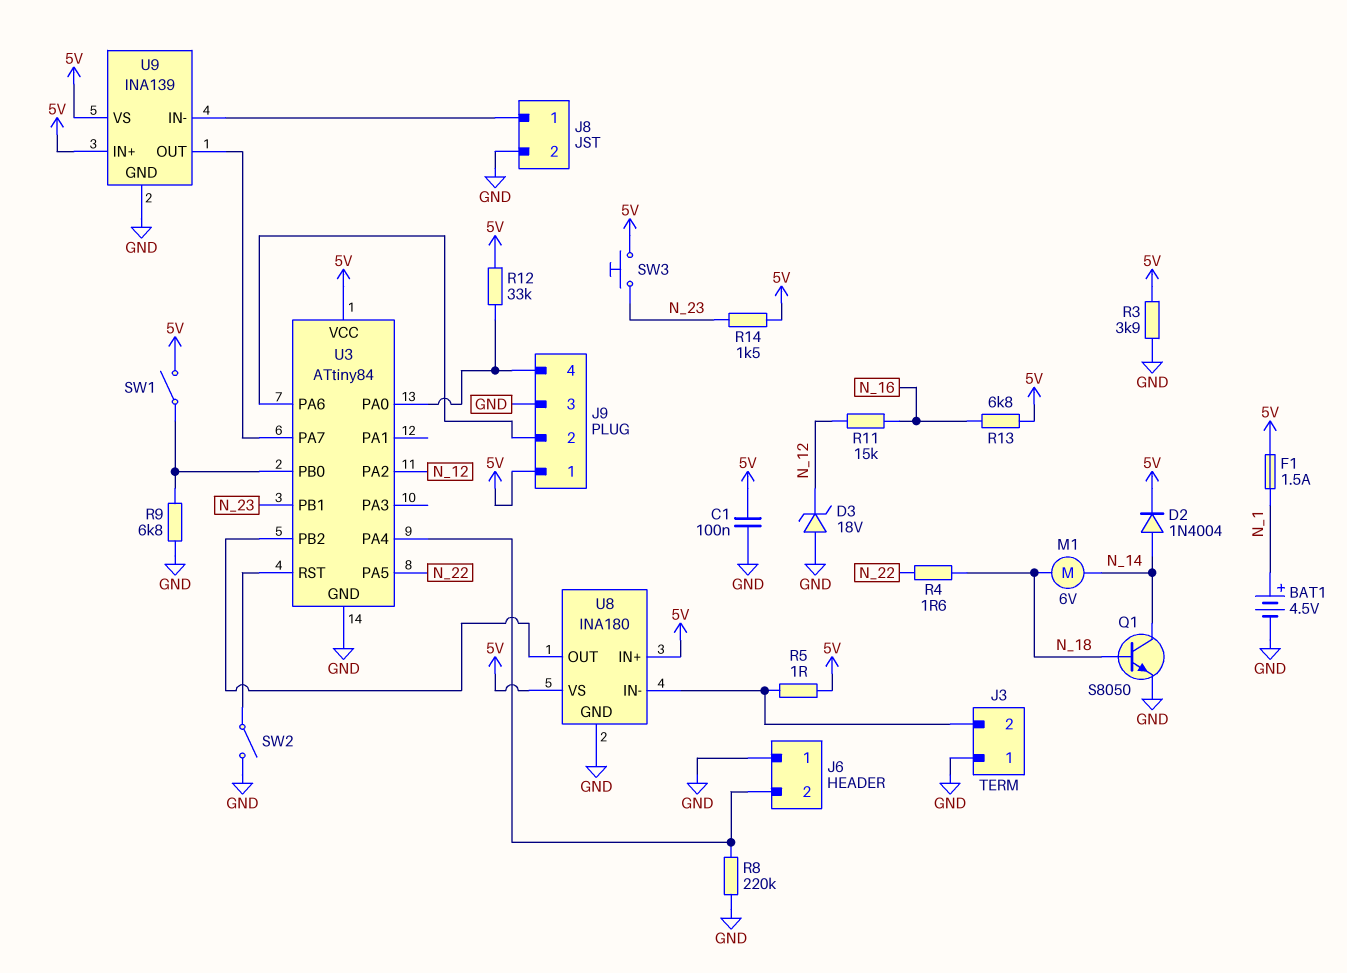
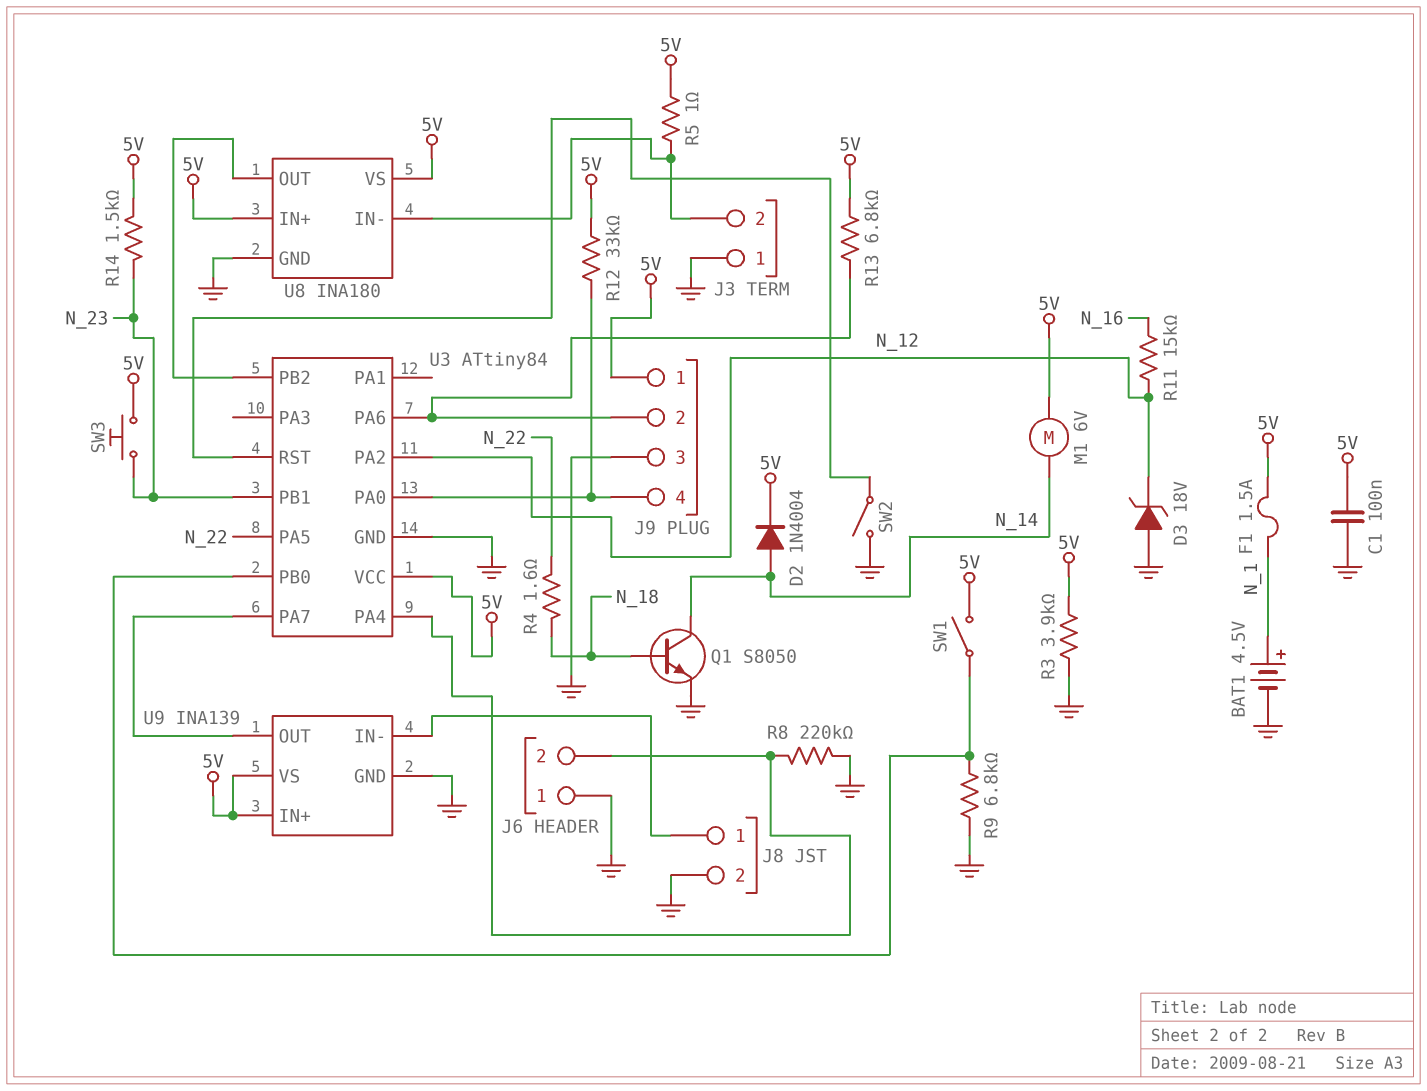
M1: motor 6V (N_14, N_18) -> motor 6V (5V, N_14)
R13: 6.8k (5V, N_16) -> 6.8k (5V, J9/2)

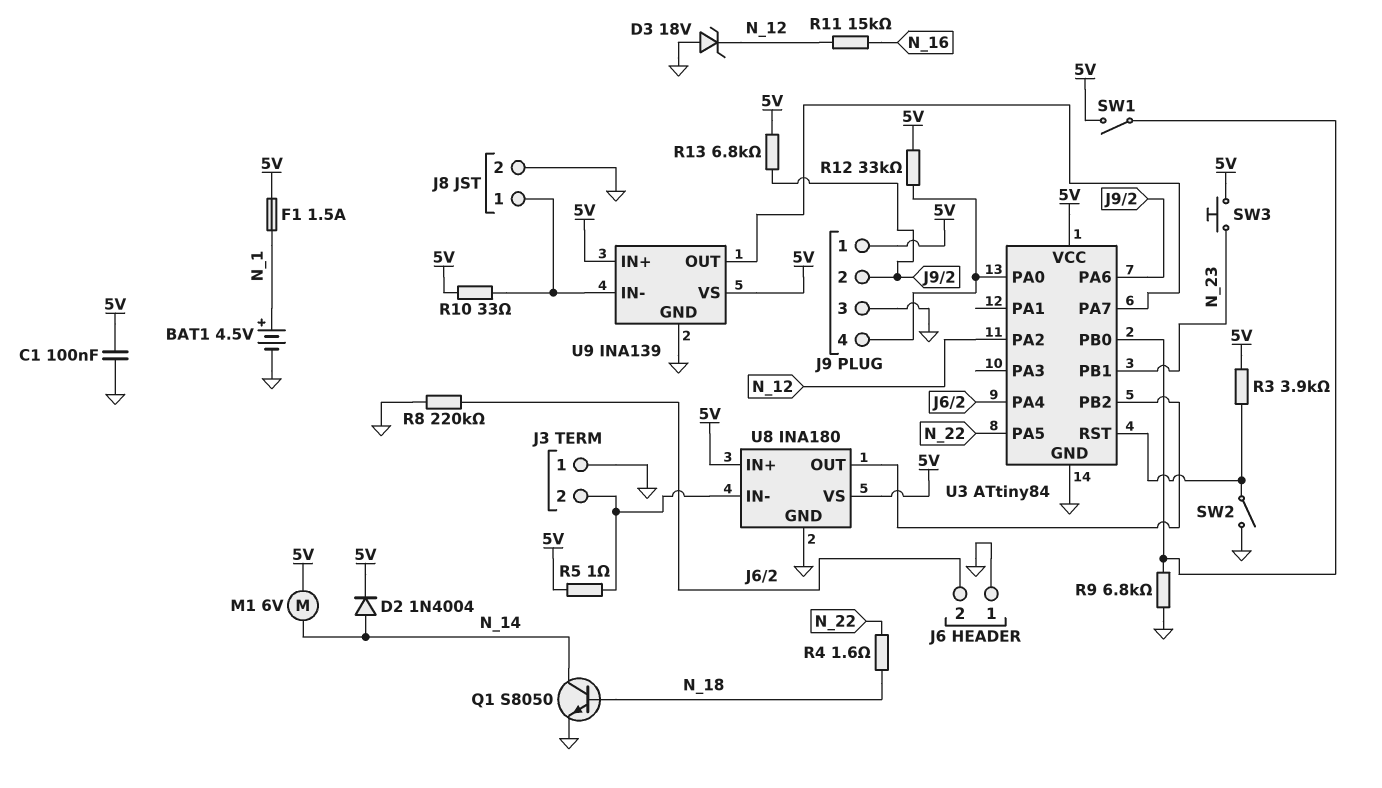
R3: 3.9k (5V, GND) -> 3.9k (5V, U3/RST)
R10: none -> 33 (5V, J8/1)
R14: 1.5k (5V, N_23) -> none

